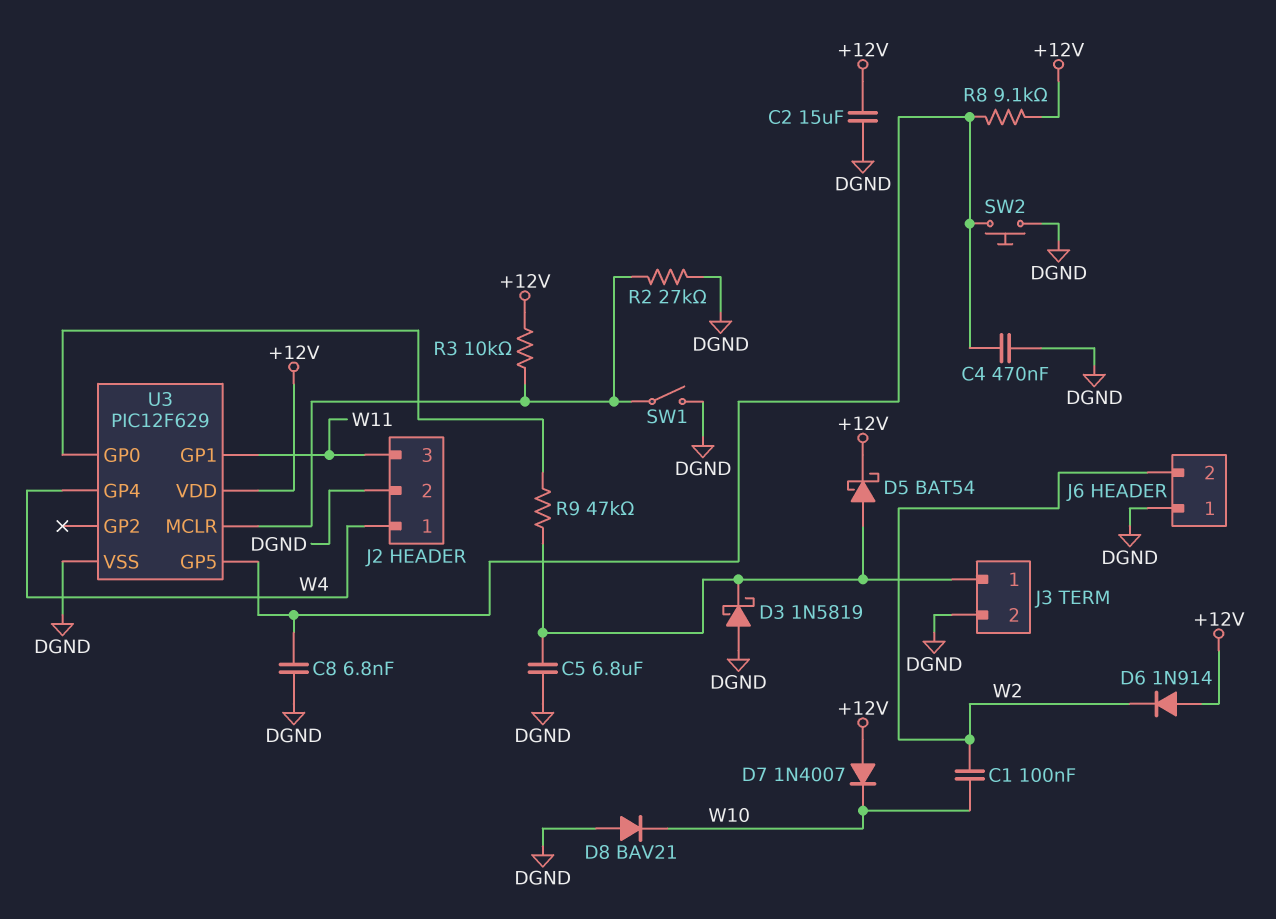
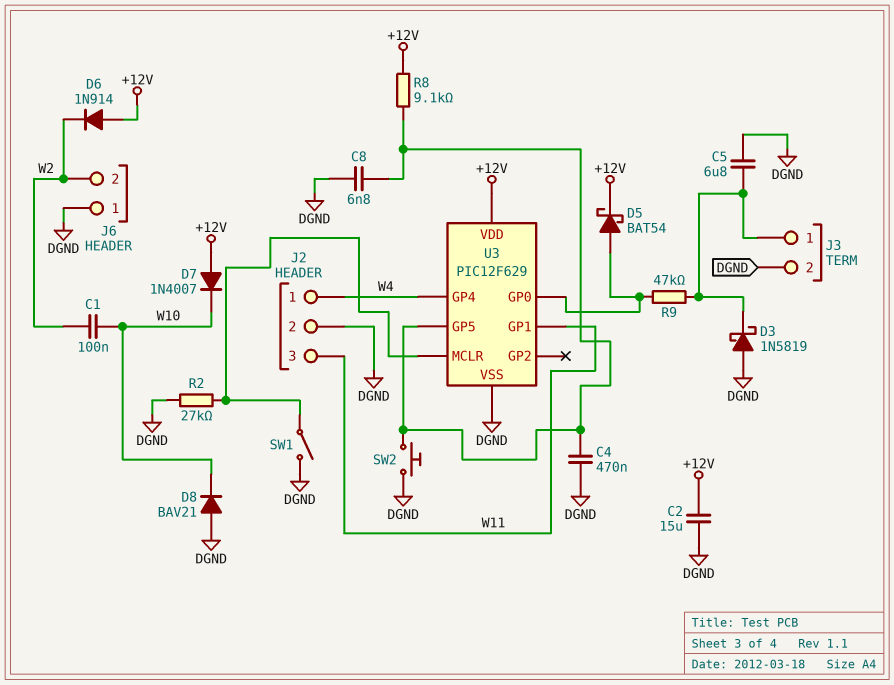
D5: schottky BAT54 (A J3/1, K +12V) -> schottky BAT54 (A U3/GP0, K +12V)
R3: 10k (+12V, U3/MCLR) -> none

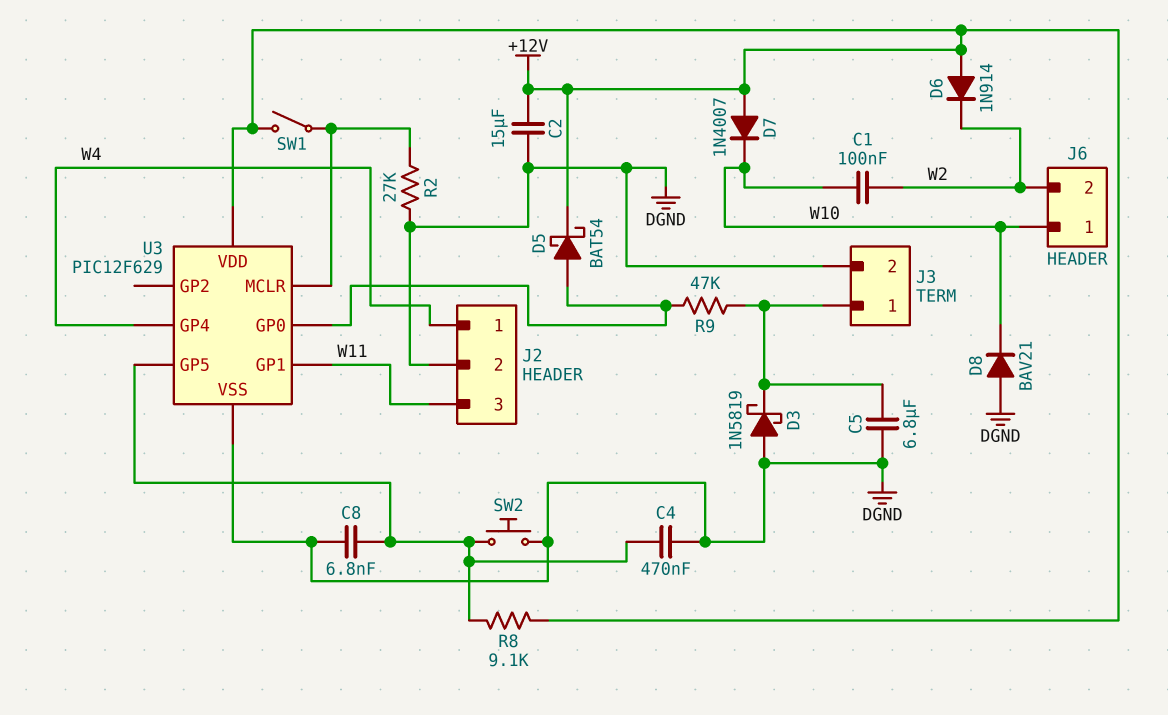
J6 pin 1: DGND -> W10
SW1: switch (DGND, U3/MCLR) -> switch (+12V, U3/MCLR)

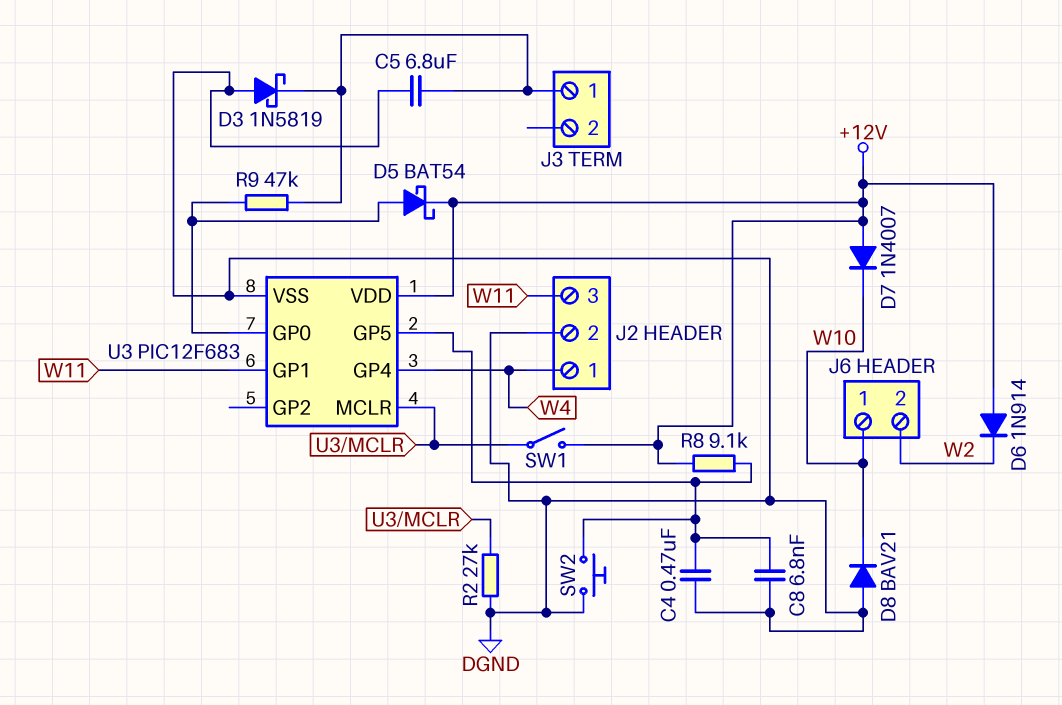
C1: 100nF (W2, W10) -> none
C2: 15uF (+12V, DGND) -> none
J3 pin 2: DGND -> none
U3: PIC12F629 -> PIC12F683

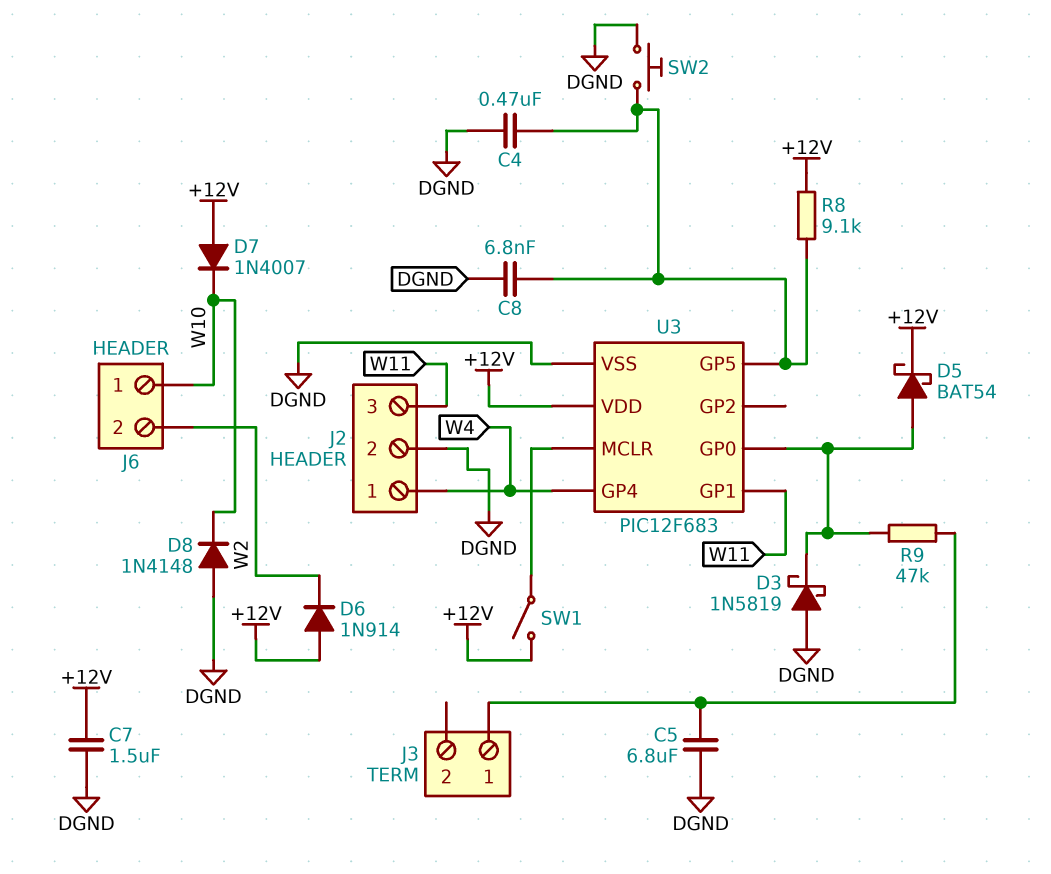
C7: none -> 1.5uF (+12V, DGND)
D3: schottky 1N5819 (A DGND, K J3/1) -> schottky 1N5819 (A DGND, K U3/GP0)
D8: diode BAV21 (A DGND, K W10) -> diode 1N4148 (A DGND, K W10)
R2: 27k (DGND, U3/MCLR) -> none

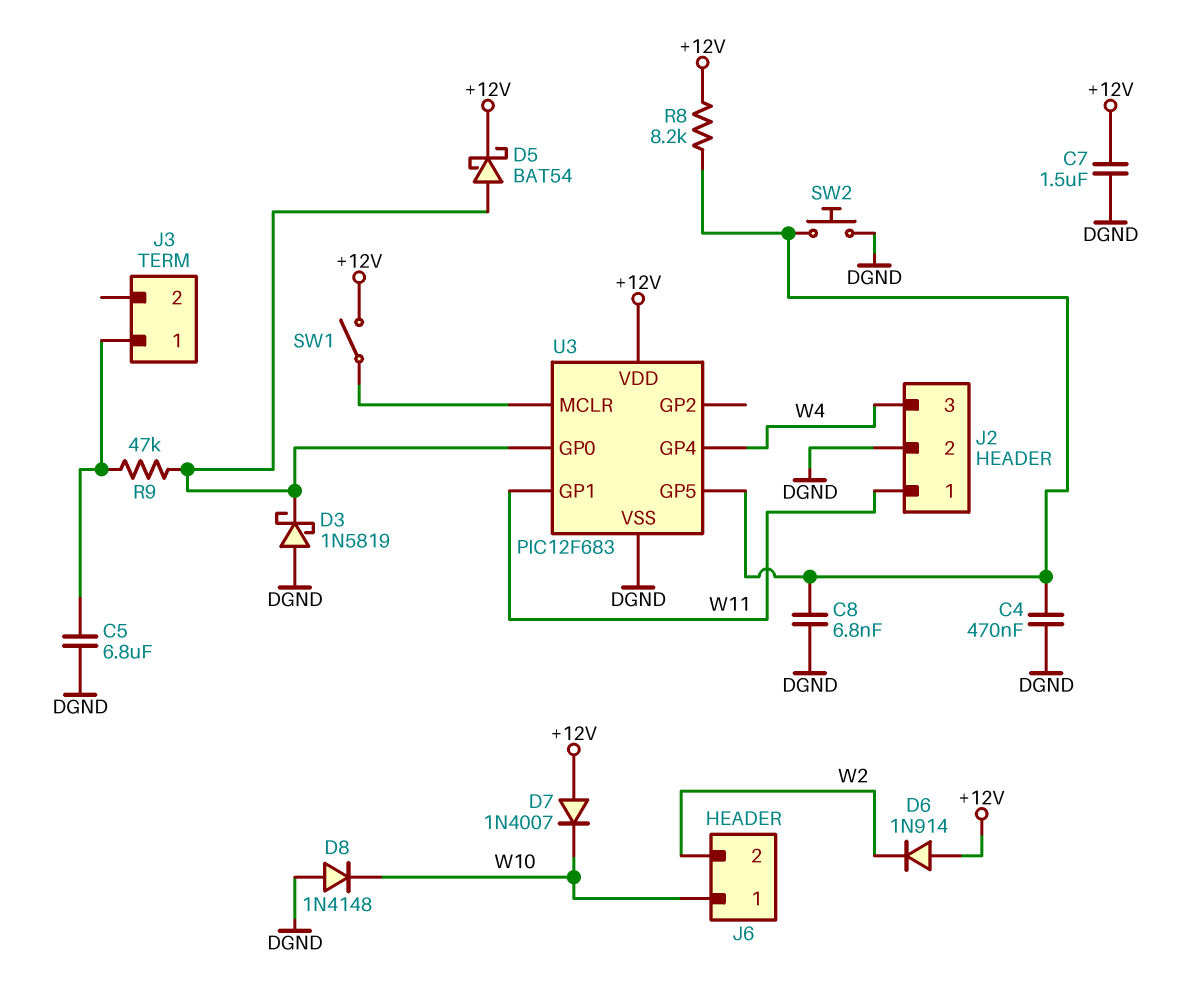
J2 pin 1: W4 -> W11
J2 pin 3: W11 -> W4
R8: 9.1k (+12V, U3/GP5) -> 8.2k (+12V, U3/GP5)

